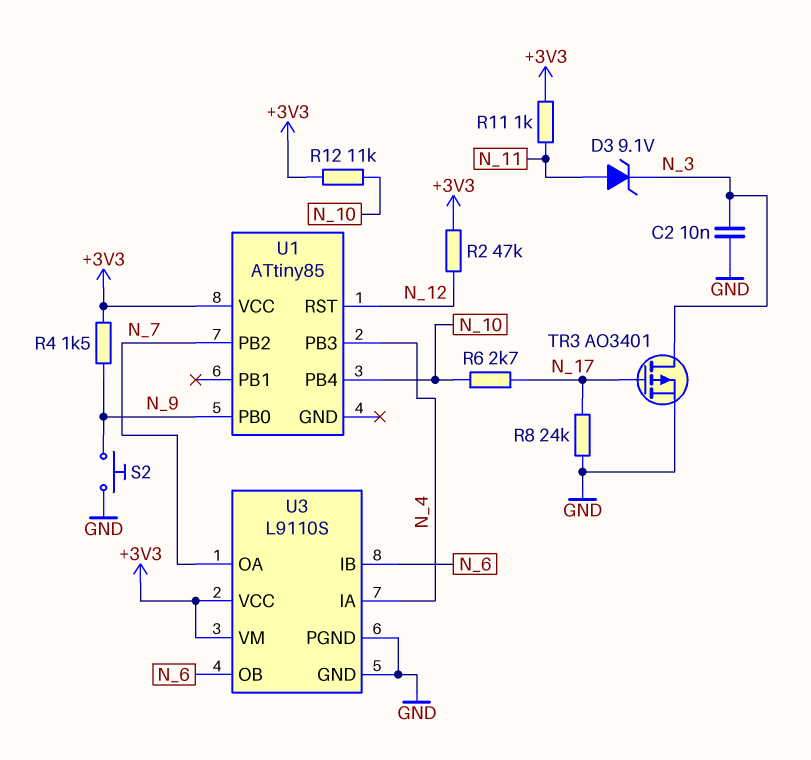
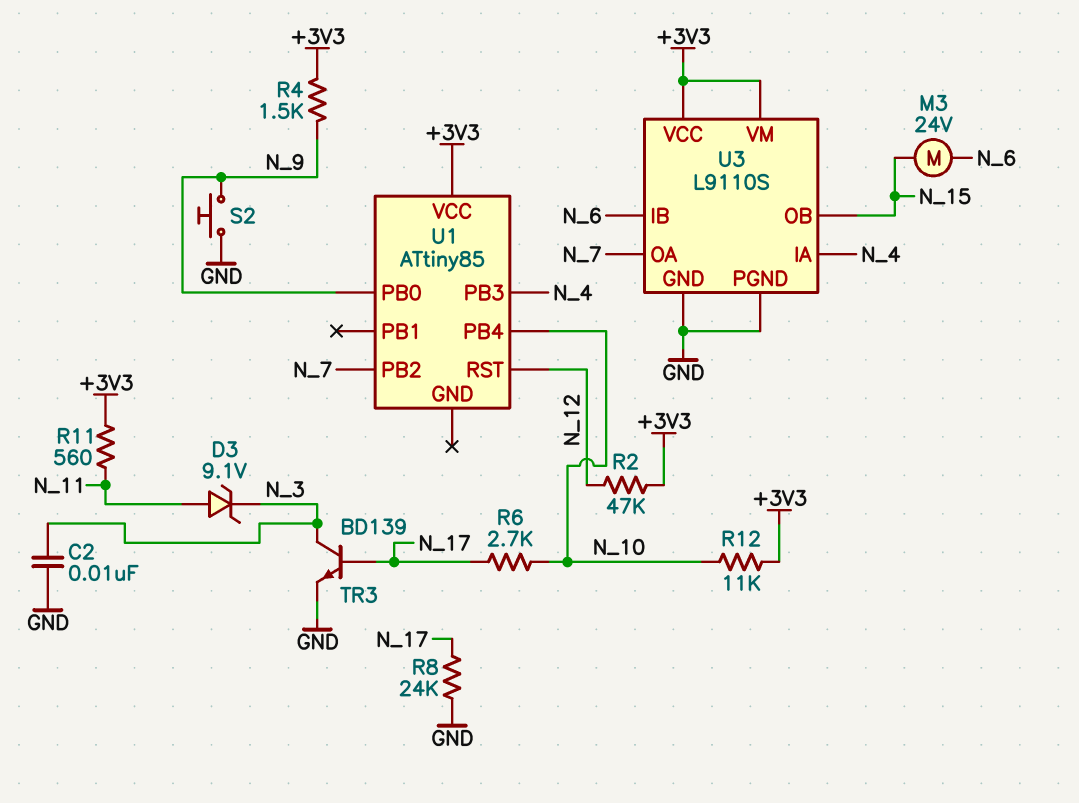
M3: none -> motor 24V (N_6, N_15)
R11: 1k (+3V3, N_11) -> 560 (+3V3, N_11)
TR3: PMOS AO3401 (G N_17, D N_3, S GND) -> NPN BD139 (B N_17, C N_3, E GND)
U3 pin OB: N_6 -> N_15

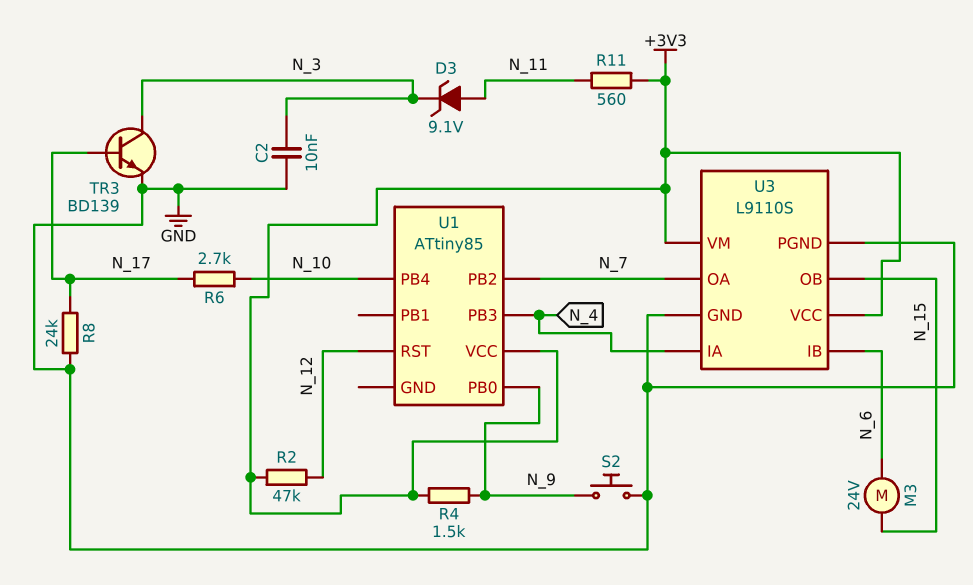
R12: 11k (+3V3, N_10) -> none

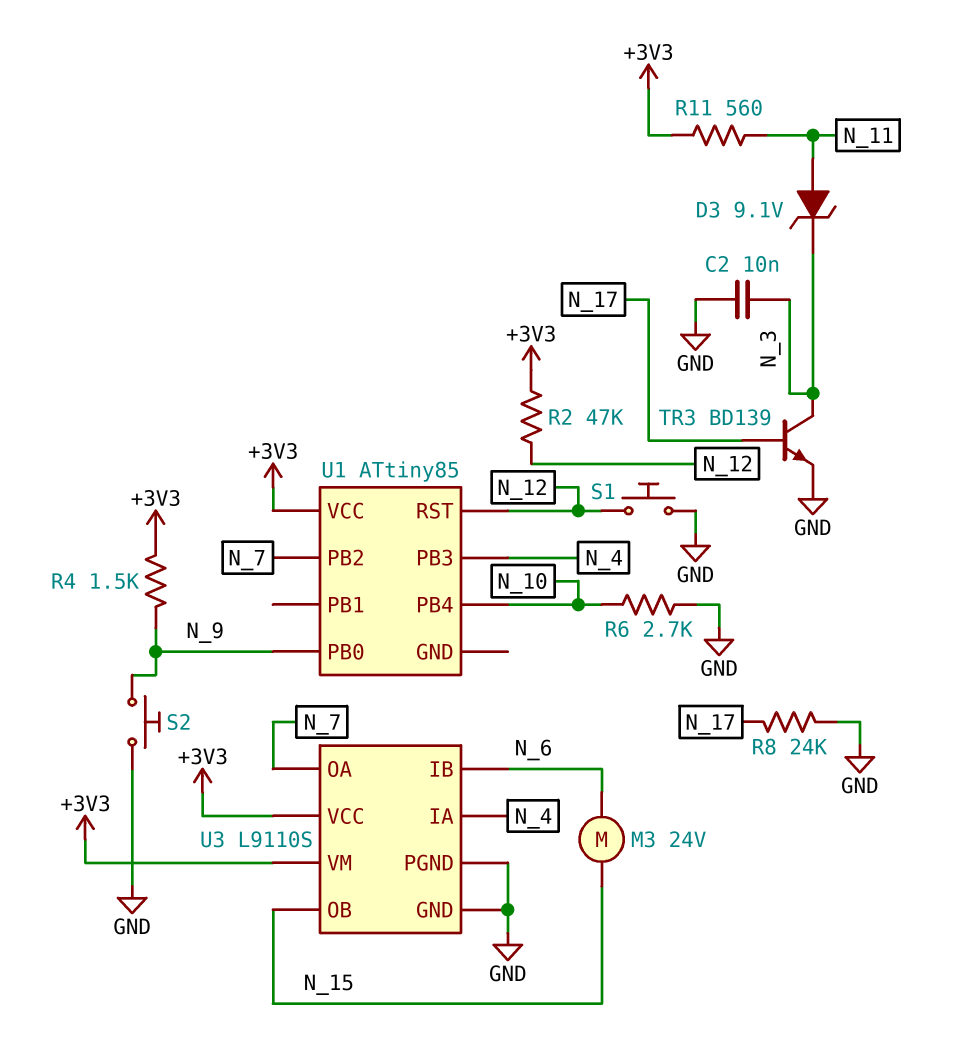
R6: 2.7k (N_10, N_17) -> 2.7k (GND, N_10)
S1: none -> button (GND, N_12)

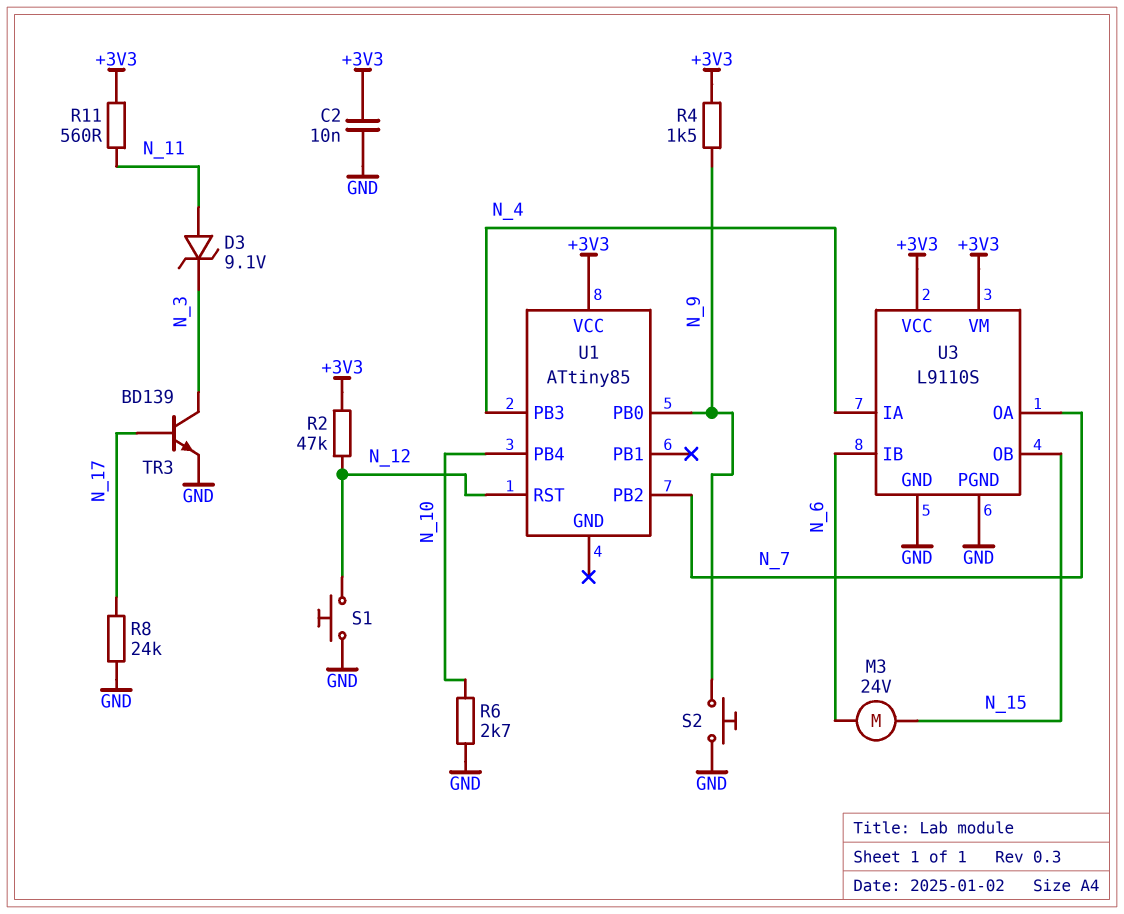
C2: 10nF (GND, N_3) -> 10nF (+3V3, GND)

